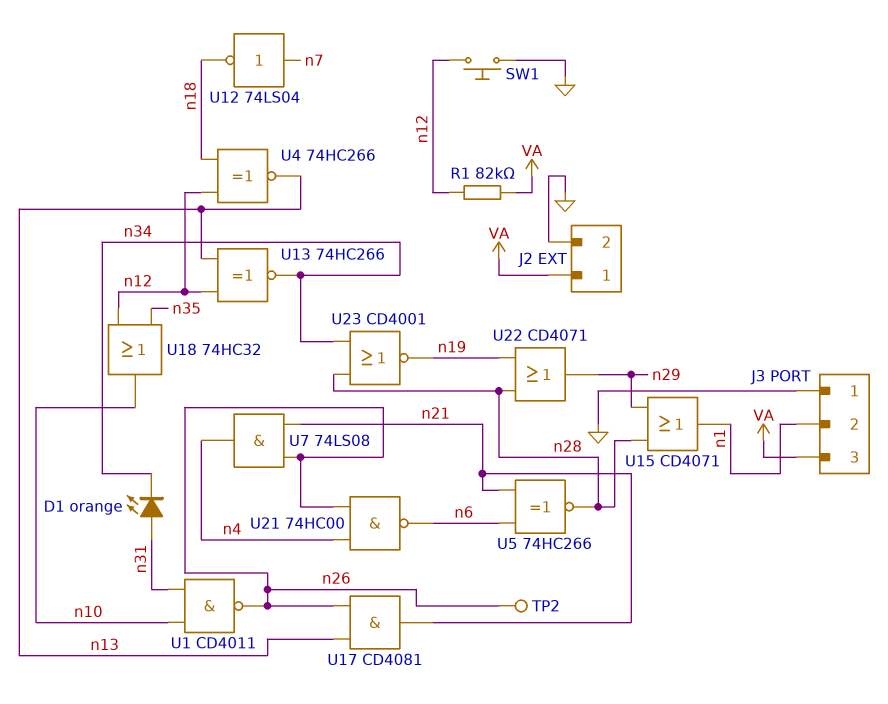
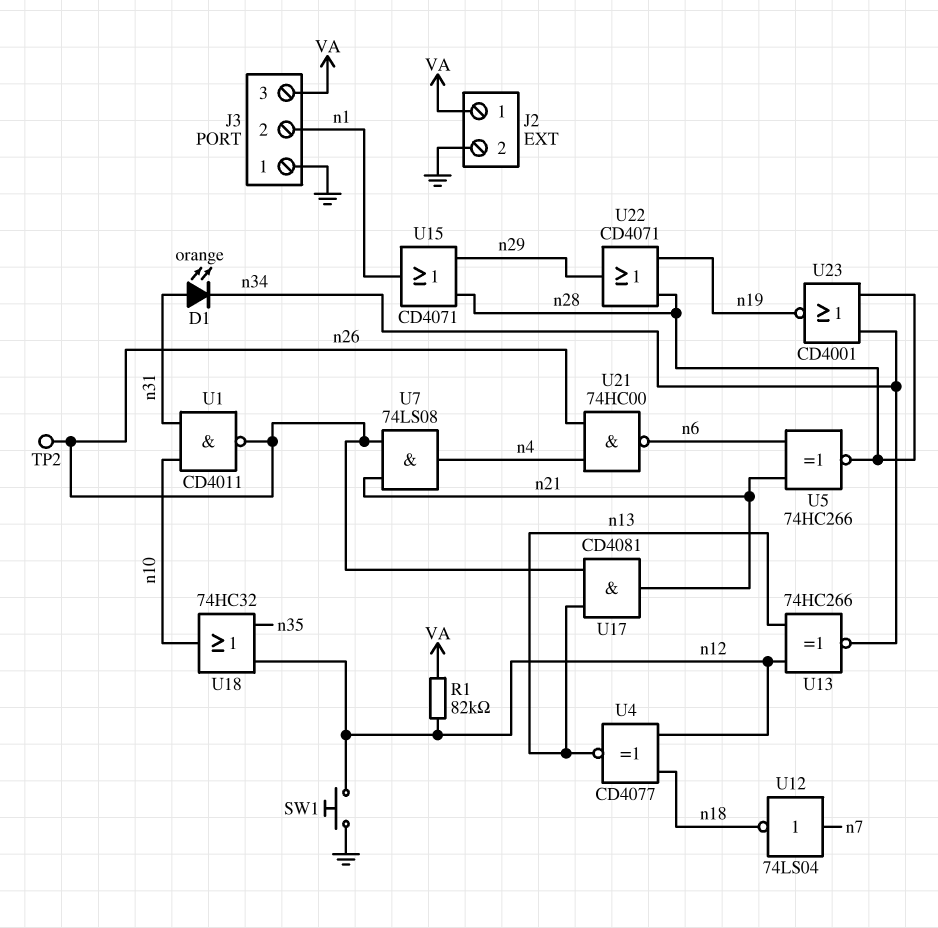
U4: XNOR 74HC266 (in n12, in n18, out n13) -> XNOR CD4077 (in n12, in n18, out n13)

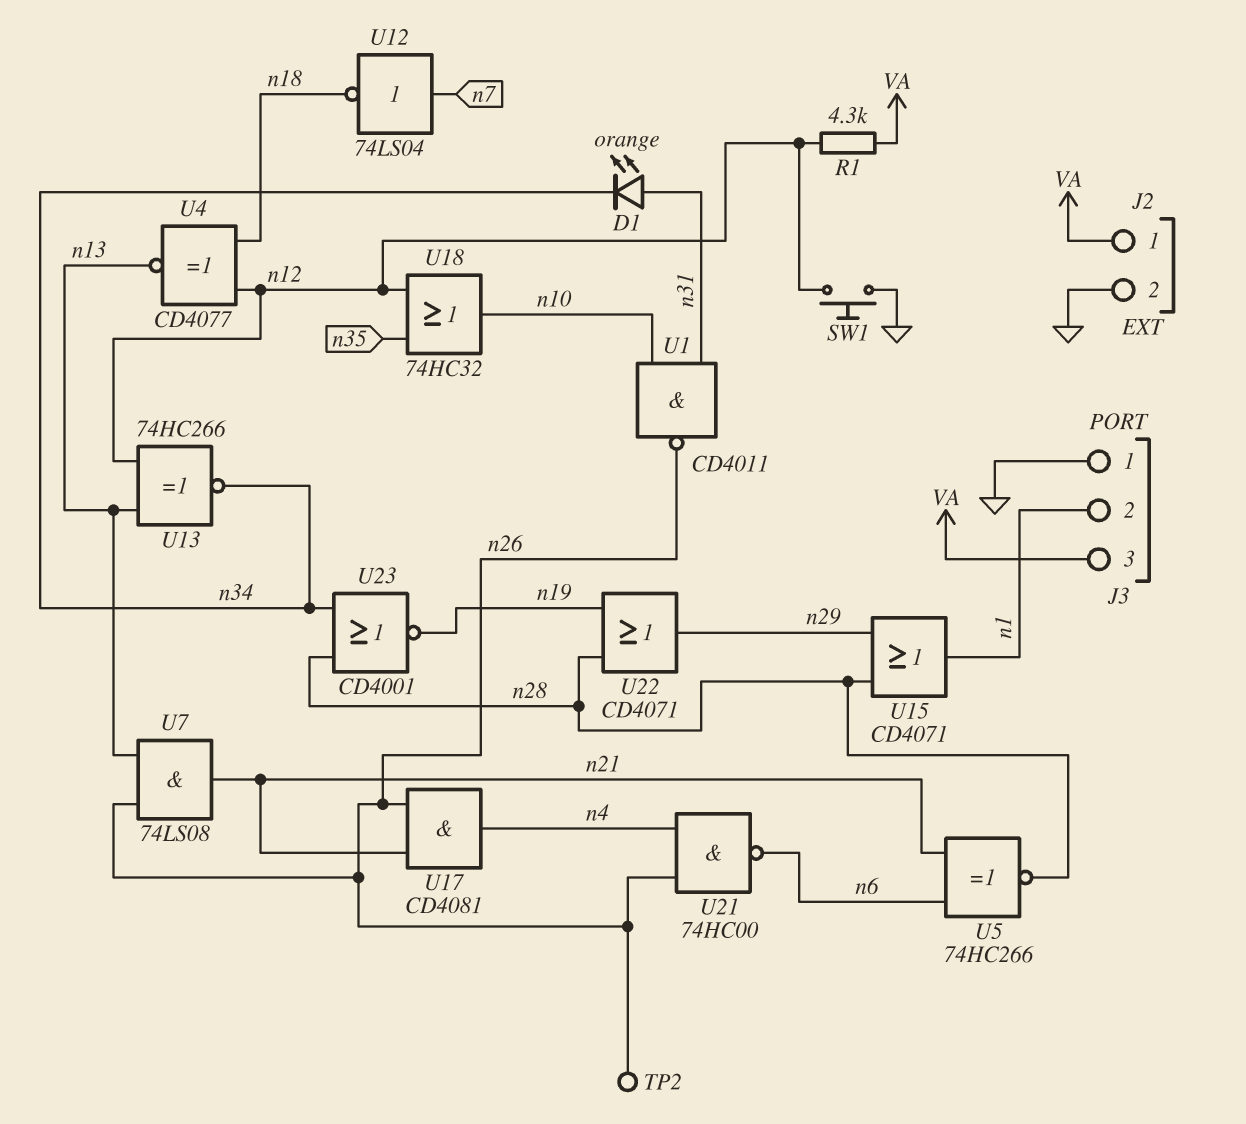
R1: 82k (VA, n12) -> 4.3k (VA, n12)
U7: AND 74LS08 (in n21, in n26, out n4) -> AND 74LS08 (in n13, in n26, out n21)
U17: AND CD4081 (in n13, in n26, out n21) -> AND CD4081 (in n21, in n26, out n4)

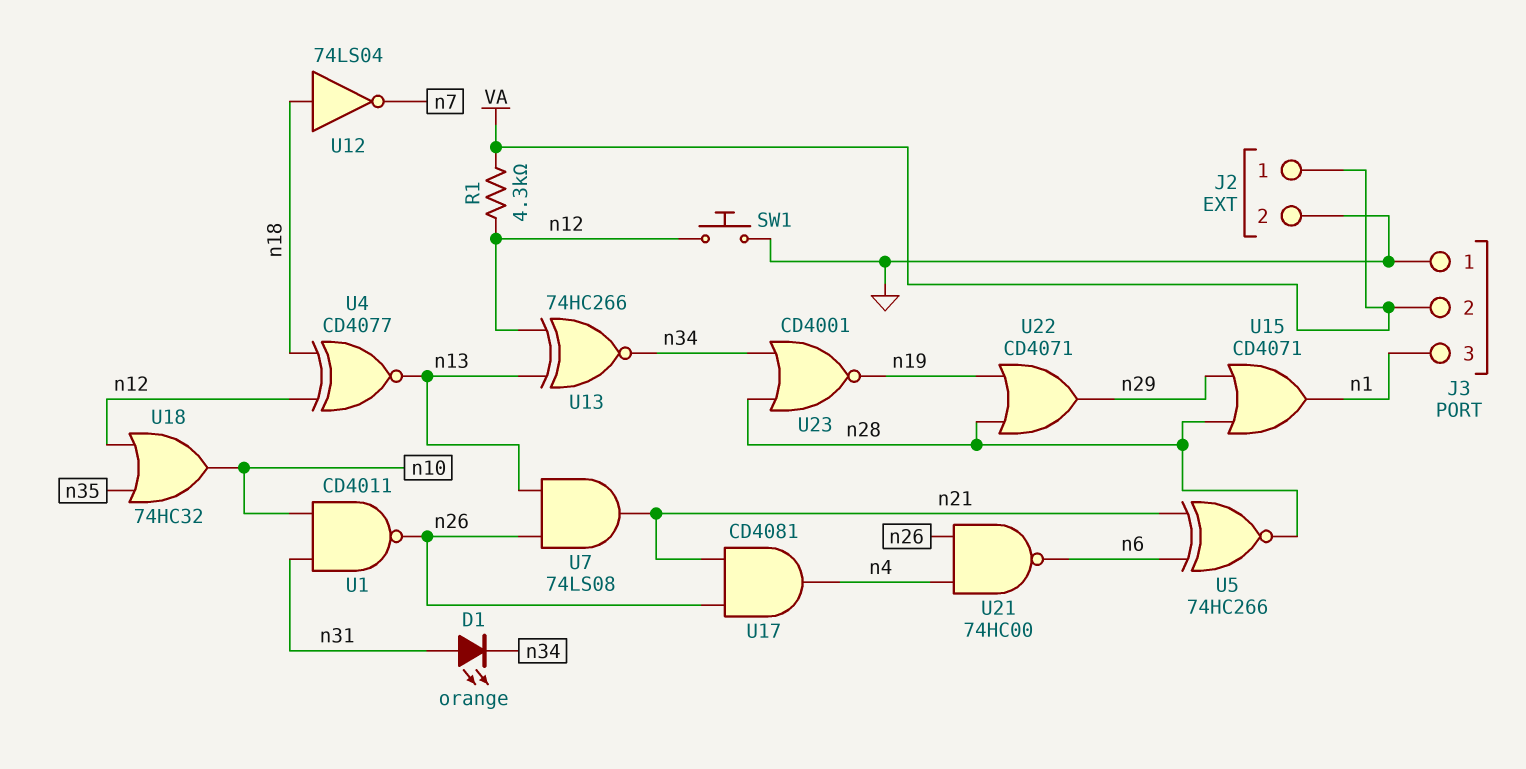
J3 pin 2: n1 -> VA
J3 pin 3: VA -> n1
TP2: test point (n26) -> none
U12: NOT 74LS04 (in n7, out n18) -> NOT 74LS04 (in n18, out n7)

